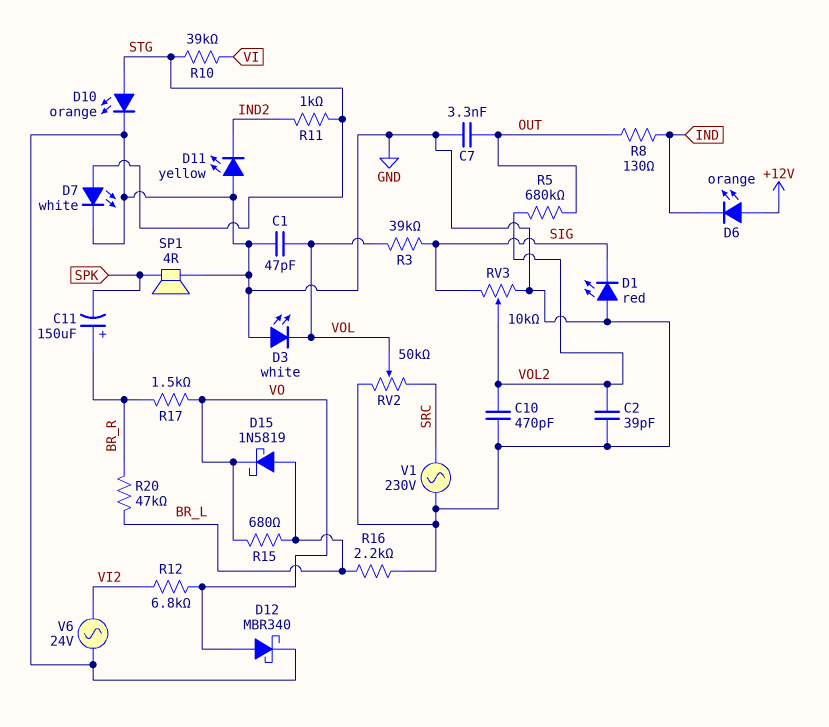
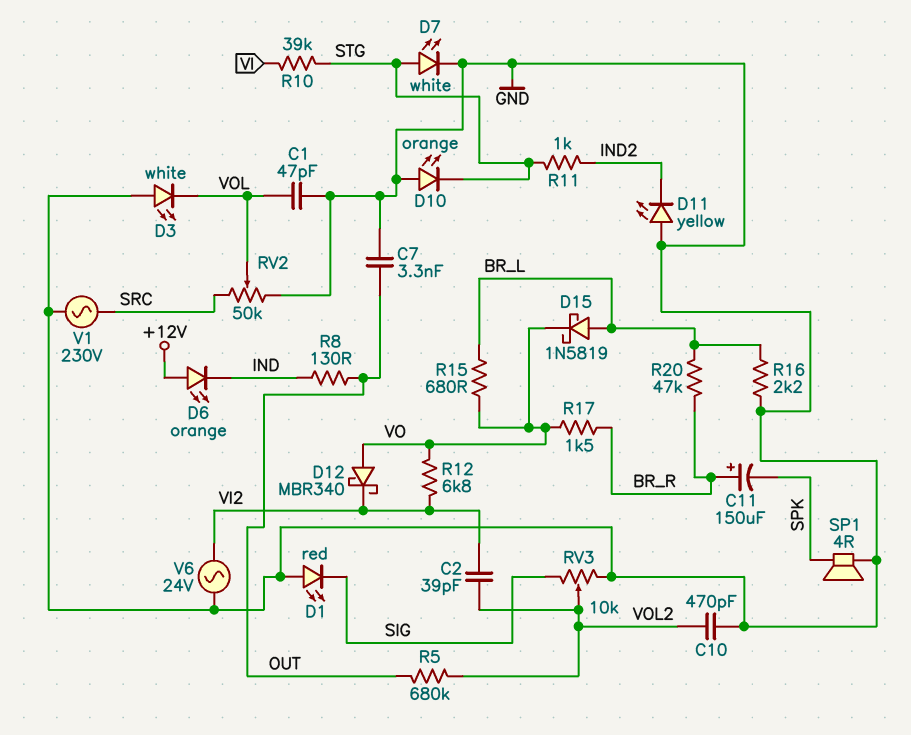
C2: 39pF (GND, VOL2) -> 39pF (VI2, VOL2)
D10: LED orange (A STG, K GND) -> LED orange (A GND, K STG)
D12: schottky MBR340 (A VO, K GND) -> schottky MBR340 (A VO, K VI2)
R3: 39k (SIG, VOL) -> none

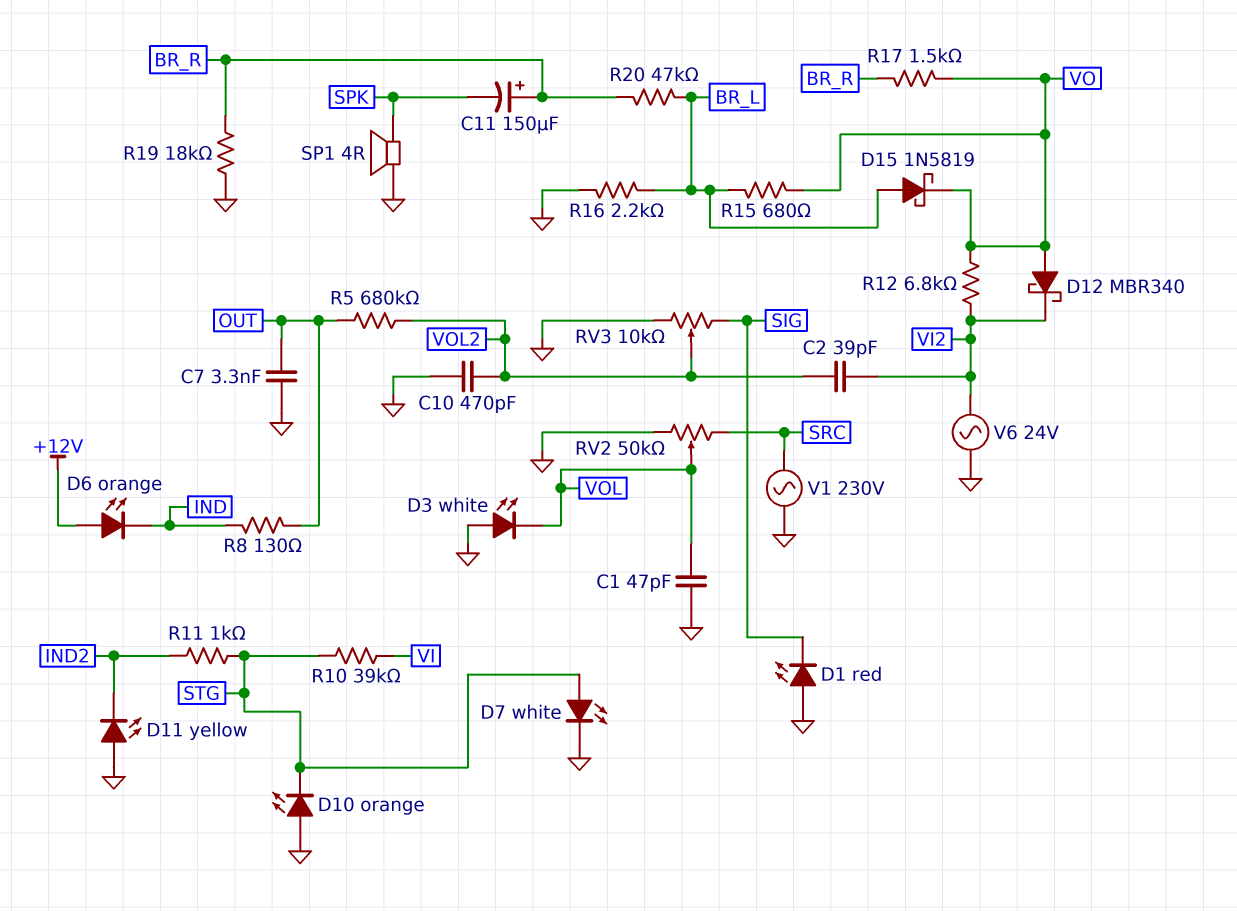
R19: none -> 18k (BR_R, GND)

